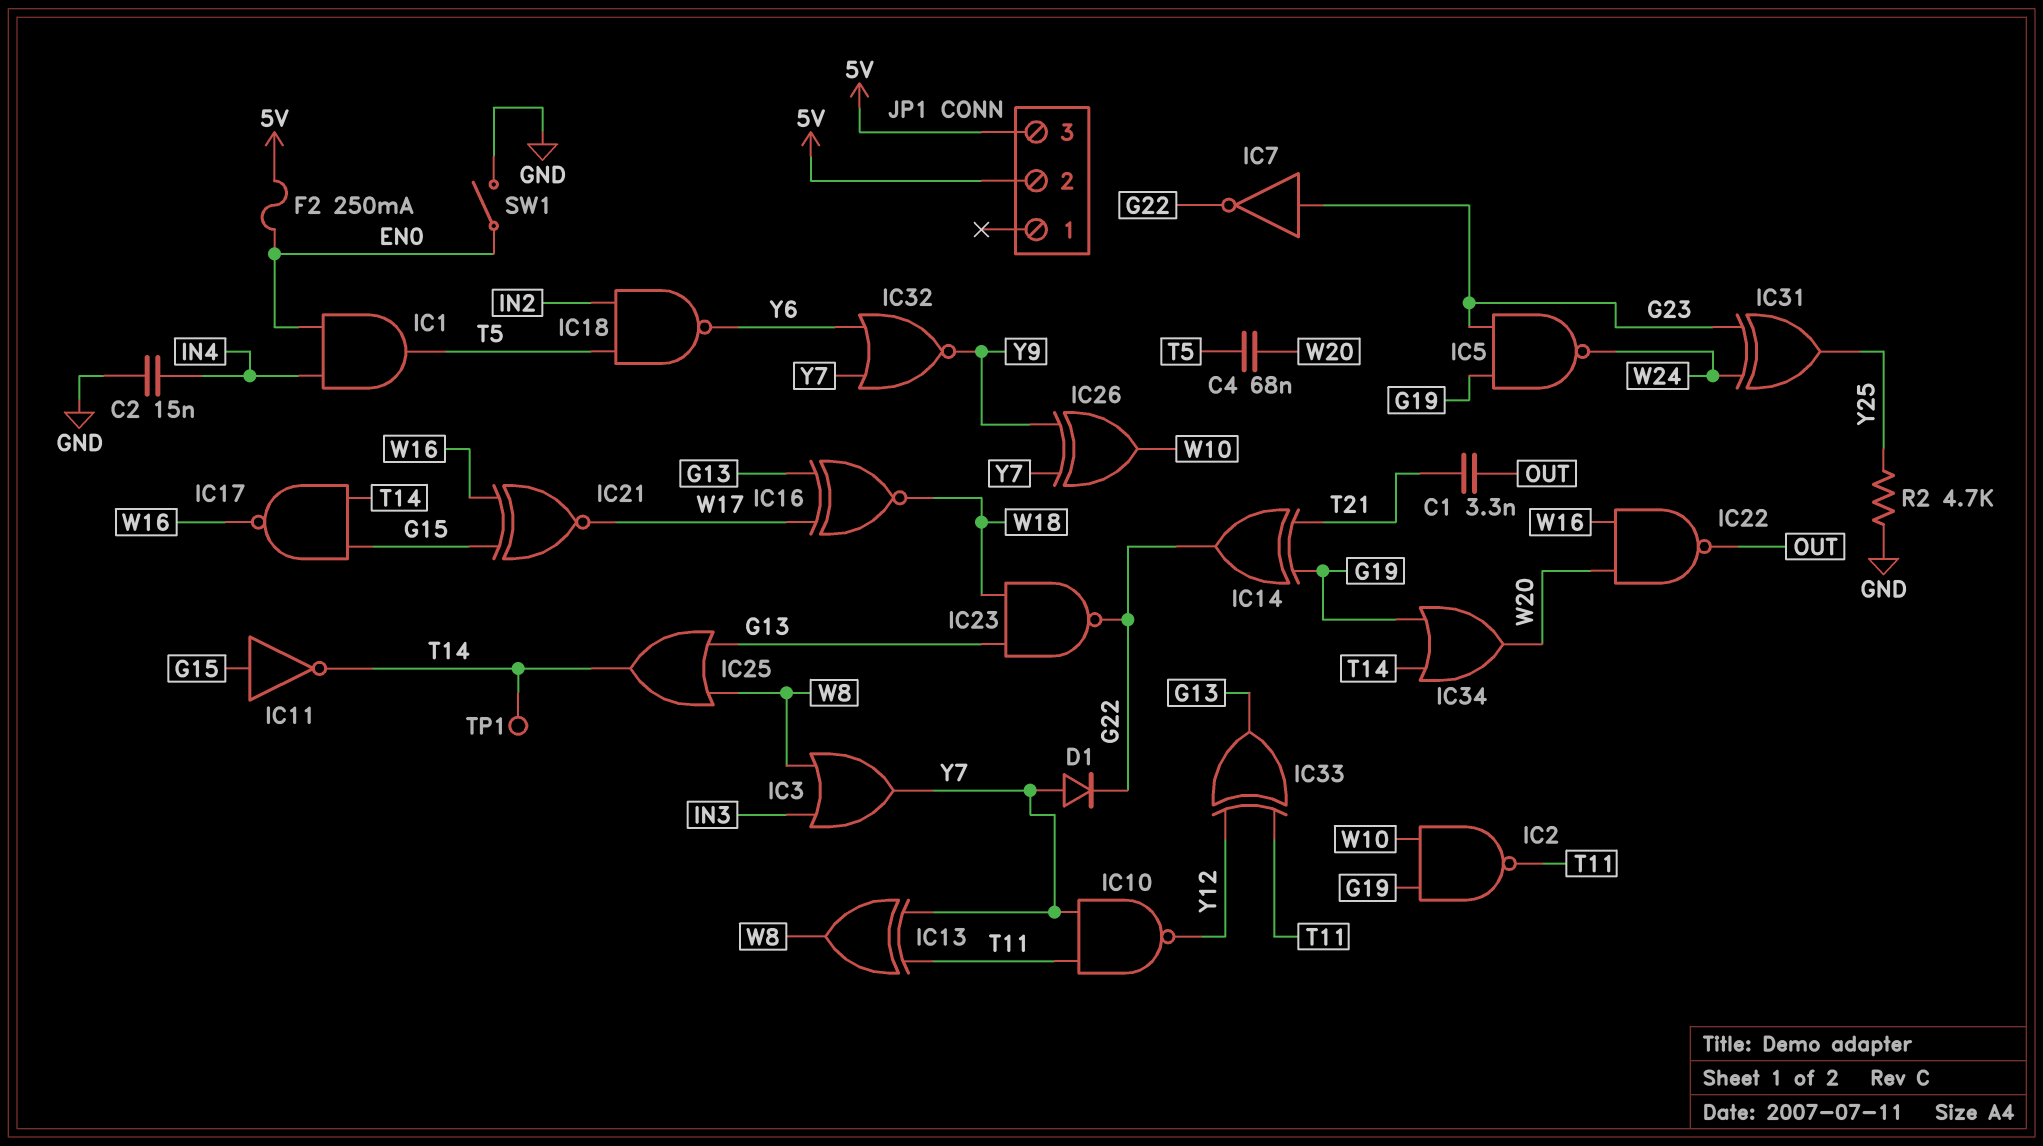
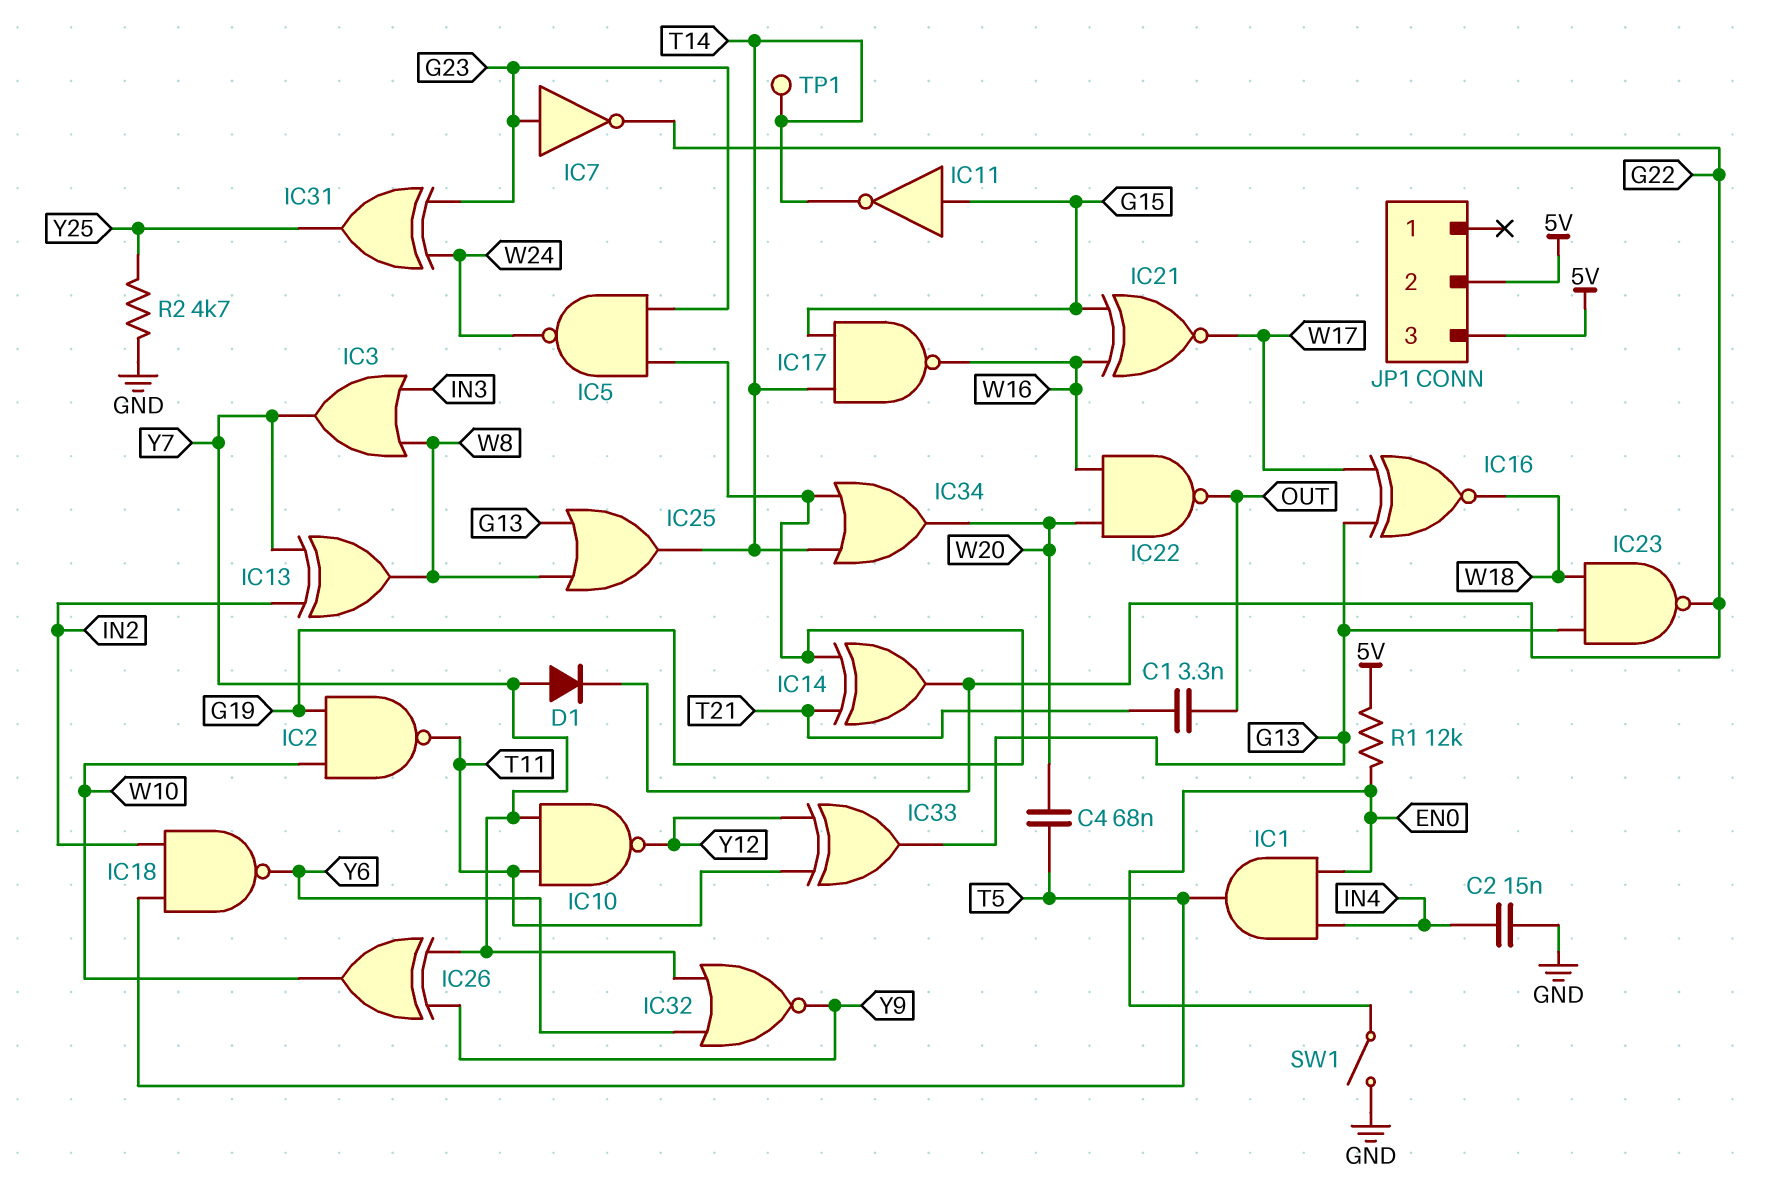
F2: 250mA (5V, EN0) -> none
IC13: XOR (in T11, in Y7, out W8) -> XOR (in IN2, in Y7, out W8)
R1: none -> 12k (5V, EN0)

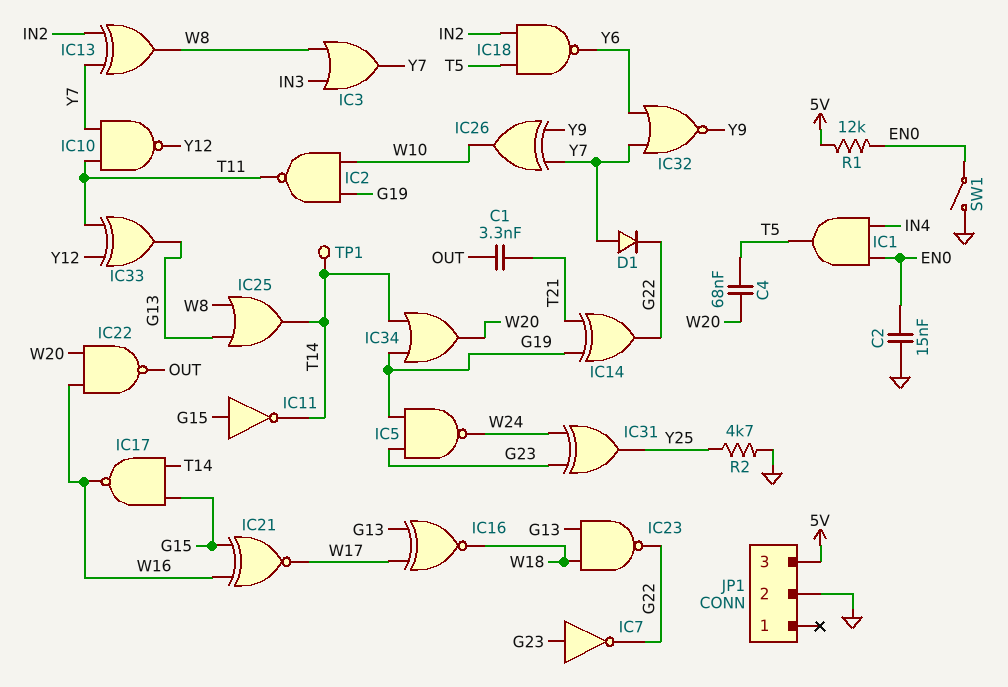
C2: 15nF (GND, IN4) -> 15nF (EN0, GND)
JP1 pin 2: 5V -> GND

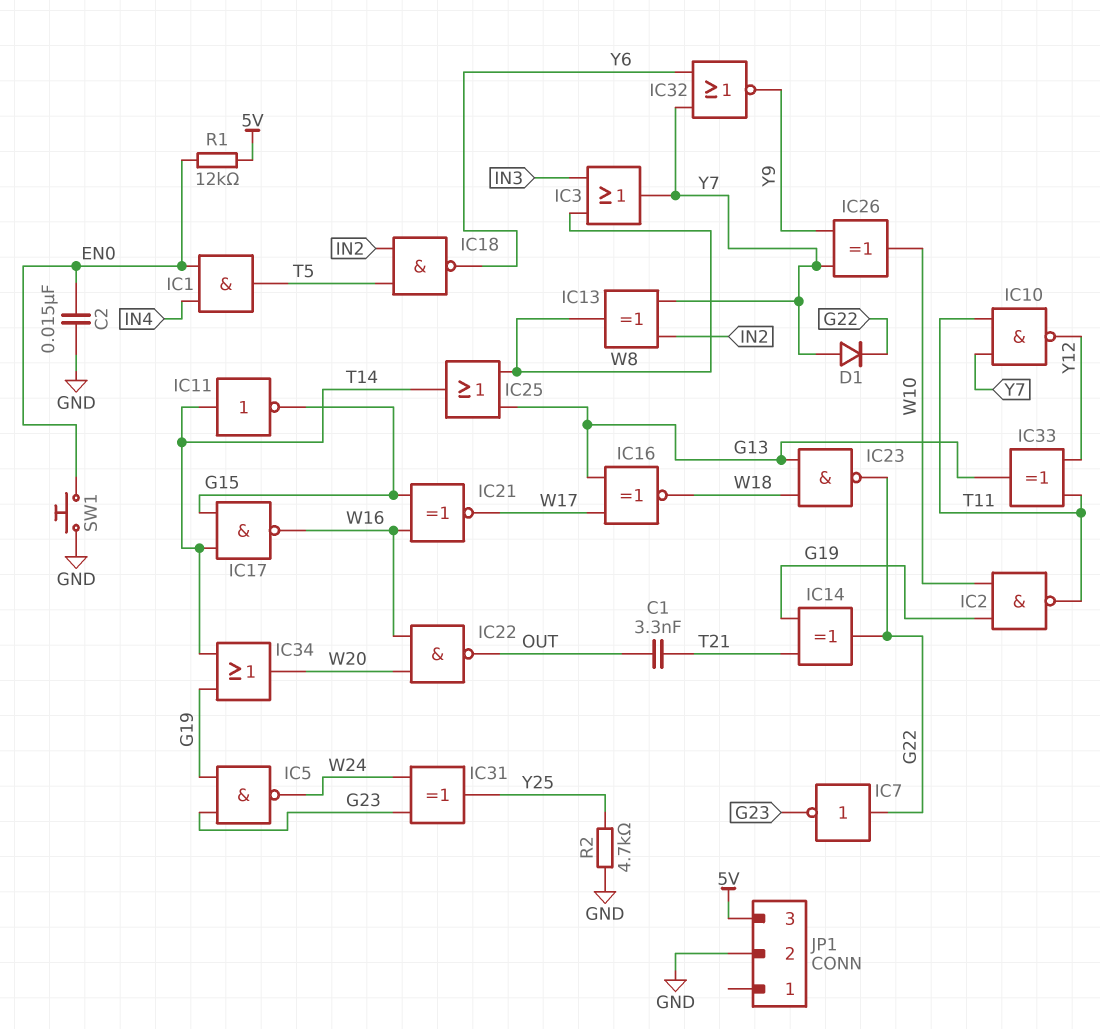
C4: 68nF (T5, W20) -> none
IC7: NOT (in G23, out G22) -> NOT (in G22, out G23)
IC11: NOT (in G15, out T14) -> NOT (in T14, out G15)
SW1: switch (EN0, GND) -> button (EN0, GND)
TP1: test point (T14) -> none

